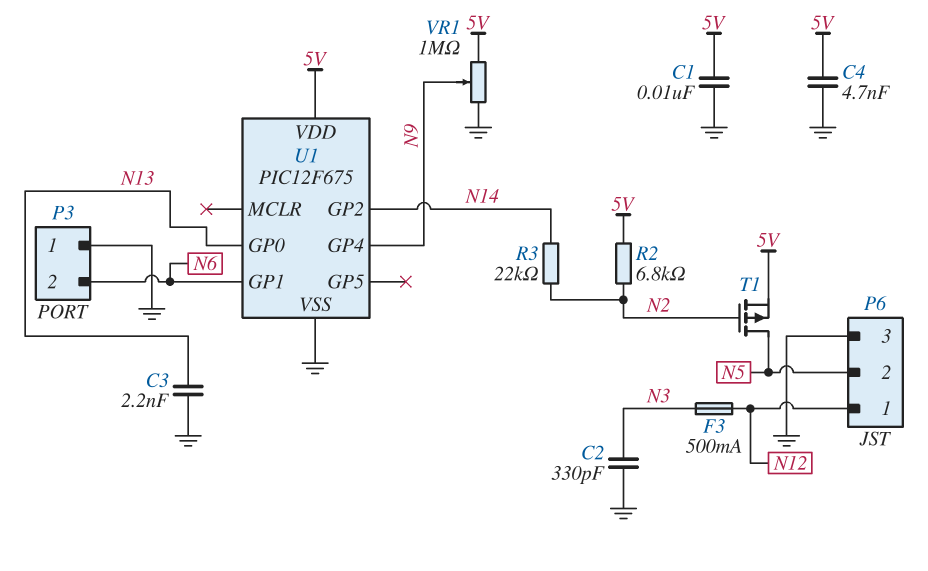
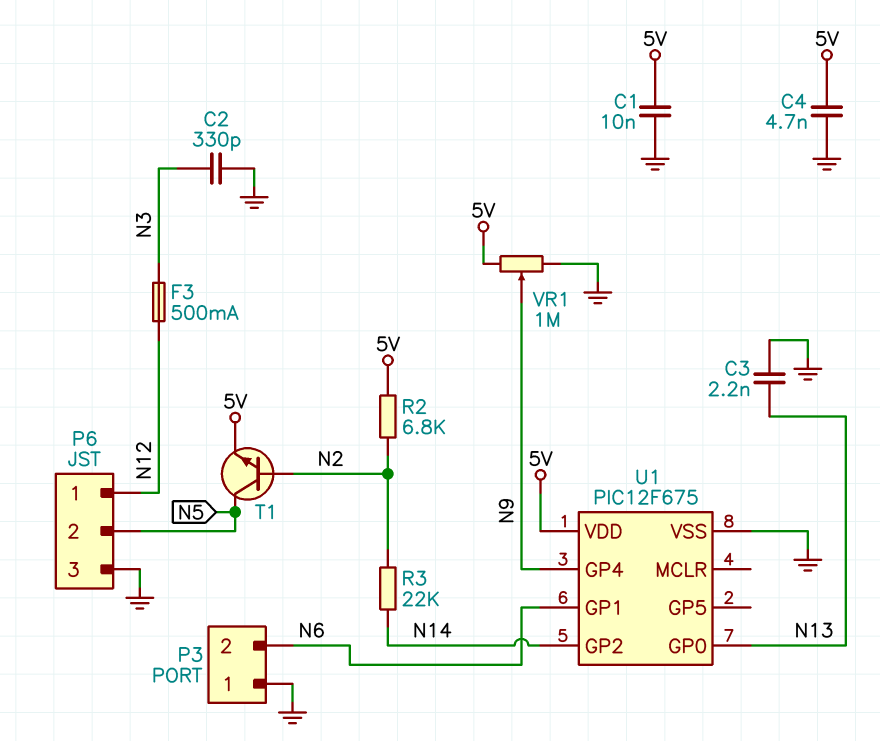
T1: PMOS (G N2, D N5, S 5V) -> NPN (B N2, C N5, E 5V)

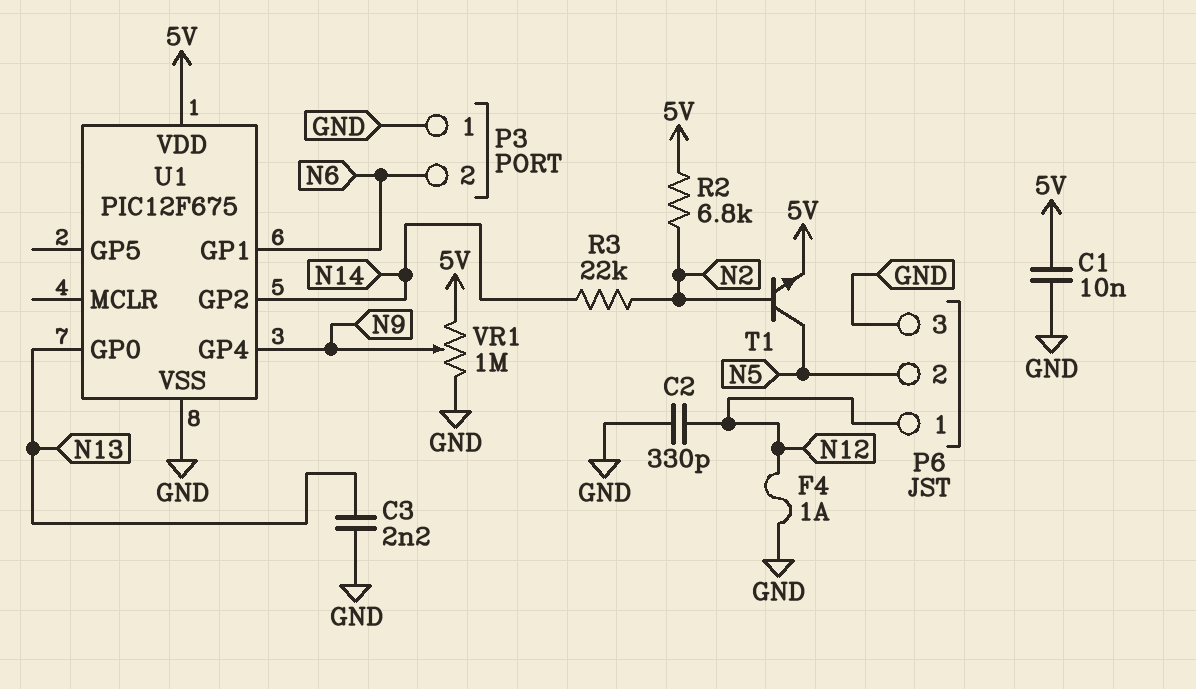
C2: 330pF (GND, N3) -> 330pF (GND, N12)
C4: 4.7nF (5V, GND) -> none
F3: 500mA (N3, N12) -> none
F4: none -> 1A (GND, N12)

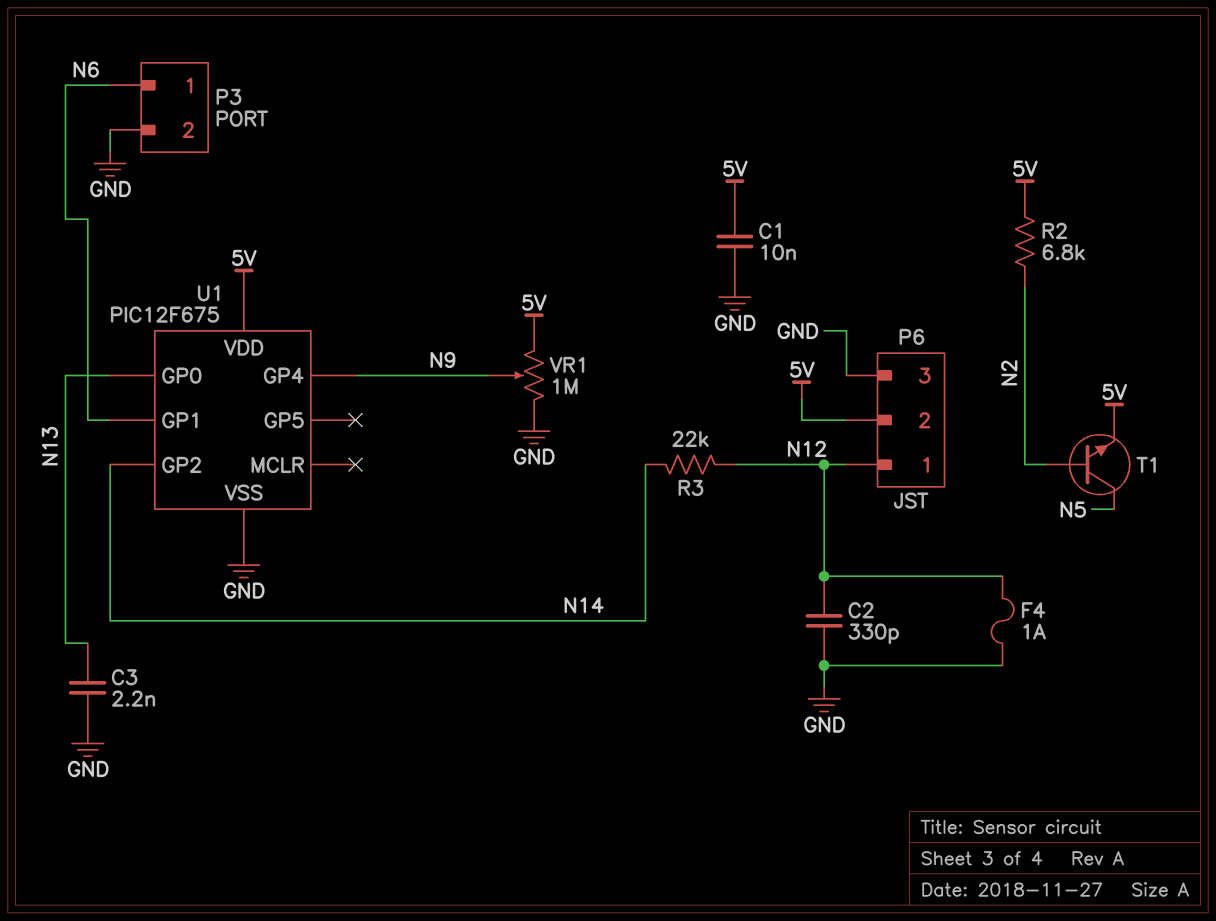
P3 pin 1: GND -> N6
P3 pin 2: N6 -> GND
P6 pin 2: N5 -> 5V
R3: 22k (N2, N14) -> 22k (N12, N14)

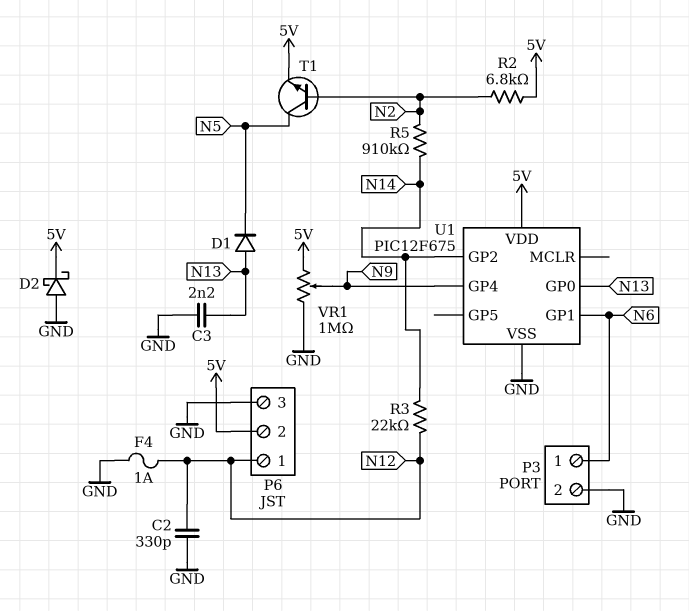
C1: 10nF (5V, GND) -> none
D1: none -> diode (A N13, K N5)
D2: none -> schottky (A GND, K 5V)
R5: none -> 910k (N2, N14)

